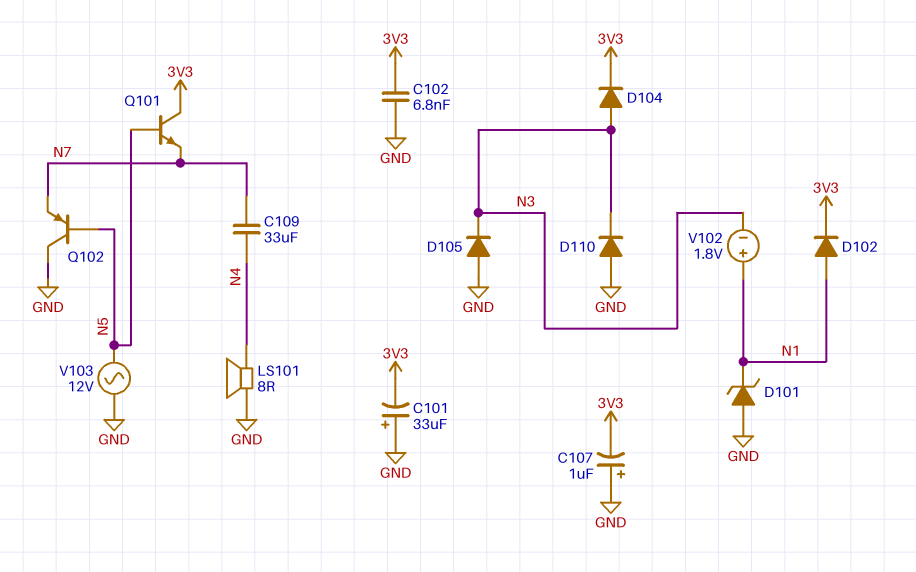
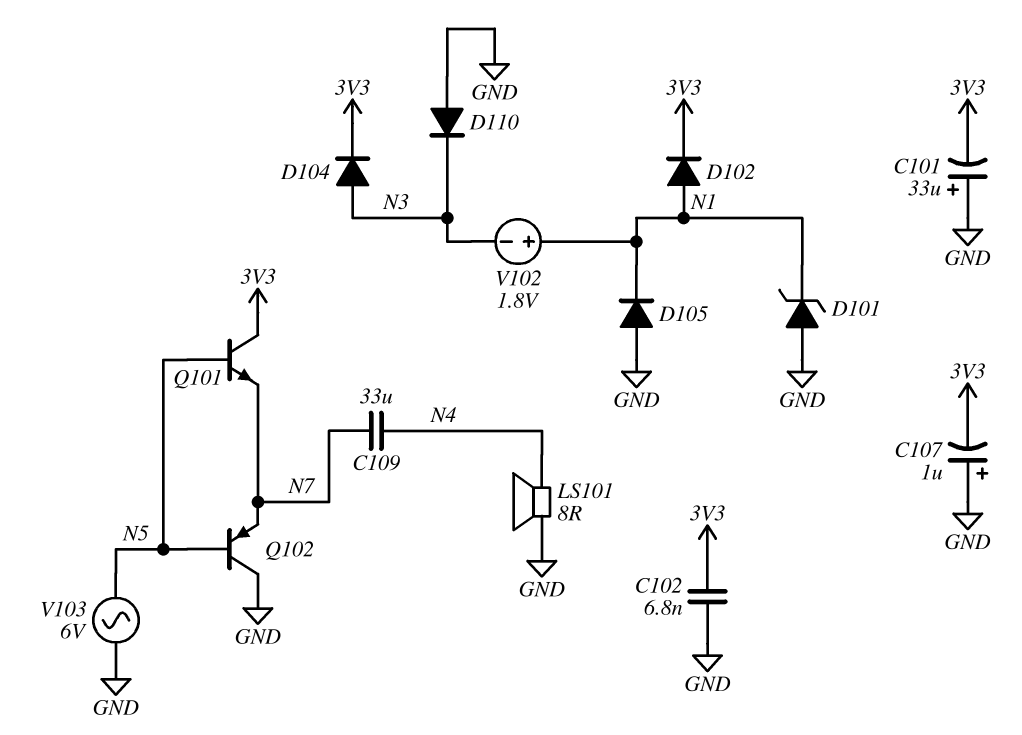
D105: diode (A GND, K N3) -> diode (A GND, K N1)
V103: AC 12V (GND, N5) -> AC 6V (GND, N5)

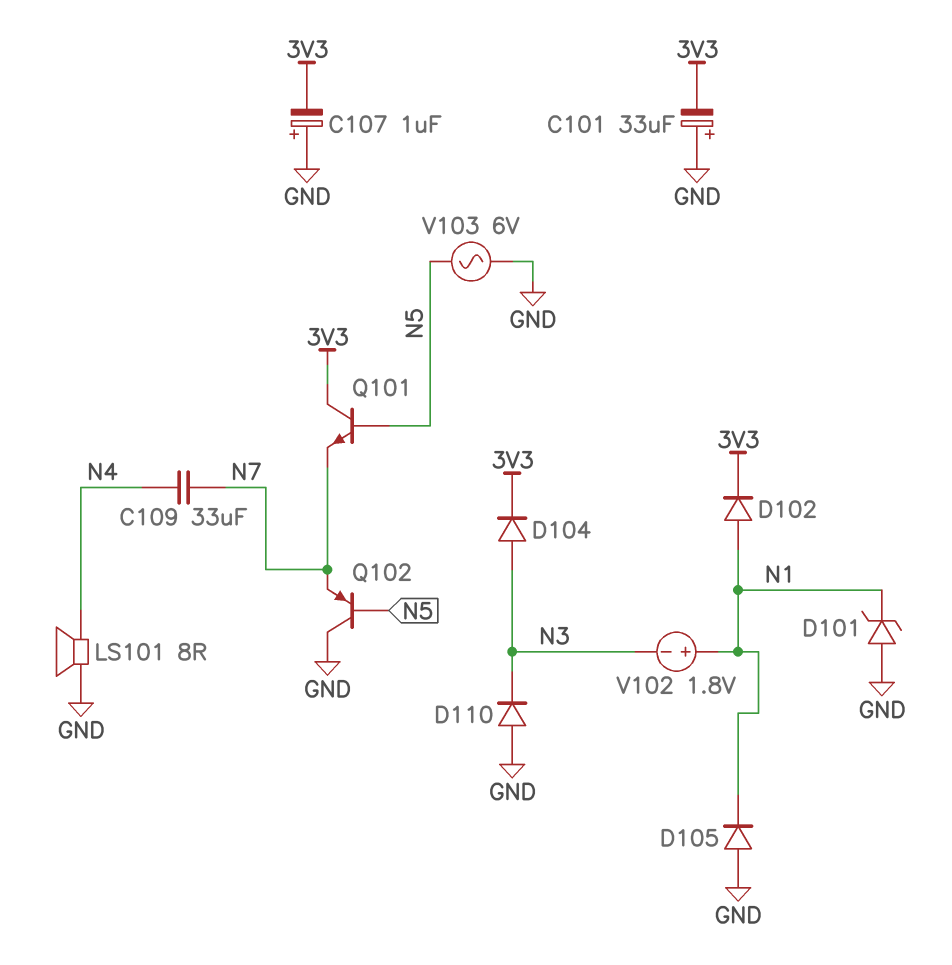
C102: 6.8nF (3V3, GND) -> none

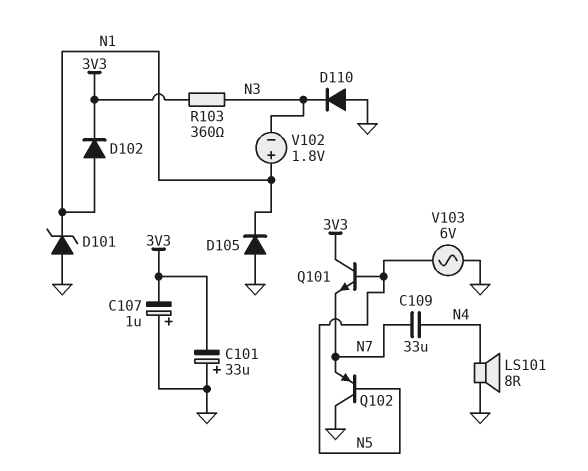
D104: diode (A N3, K 3V3) -> none
R103: none -> 360 (3V3, N3)

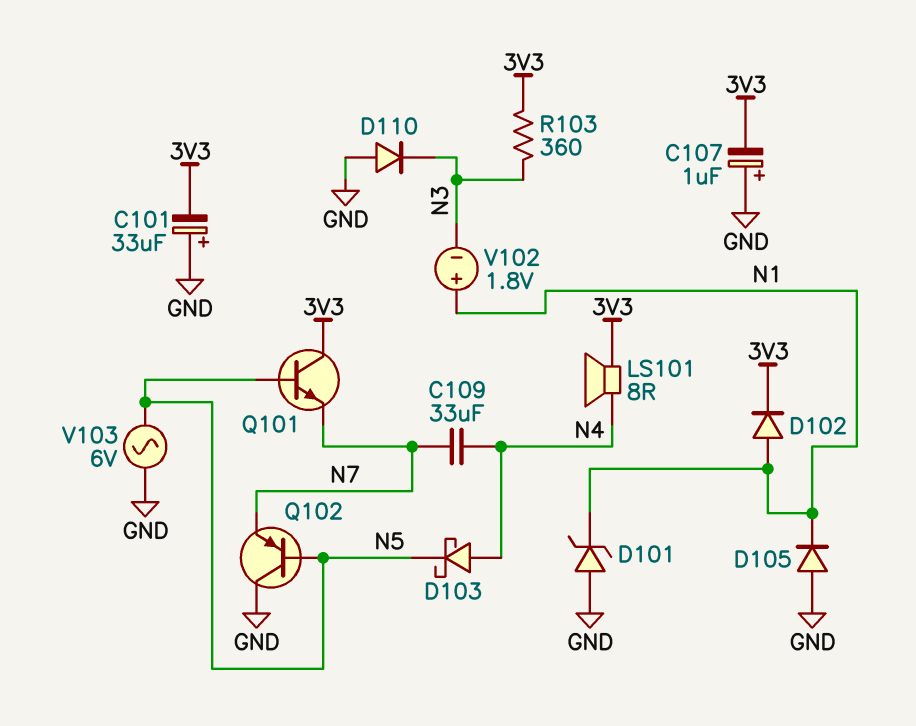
D103: none -> schottky (A N4, K N5)
LS101: speaker 8R (GND, N4) -> speaker 8R (3V3, N4)

